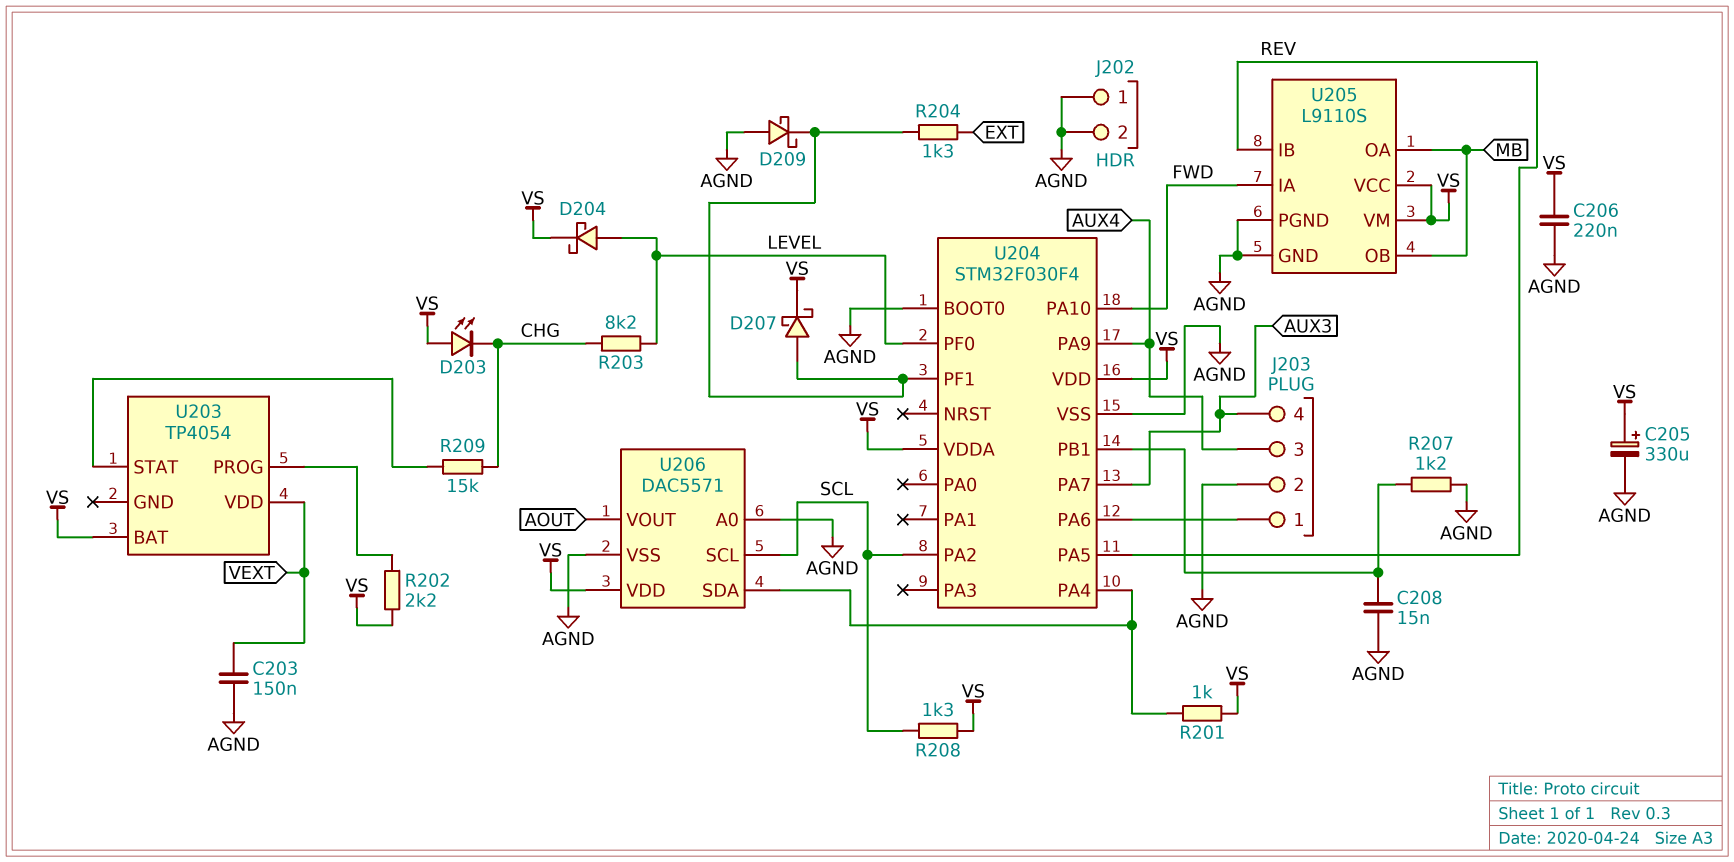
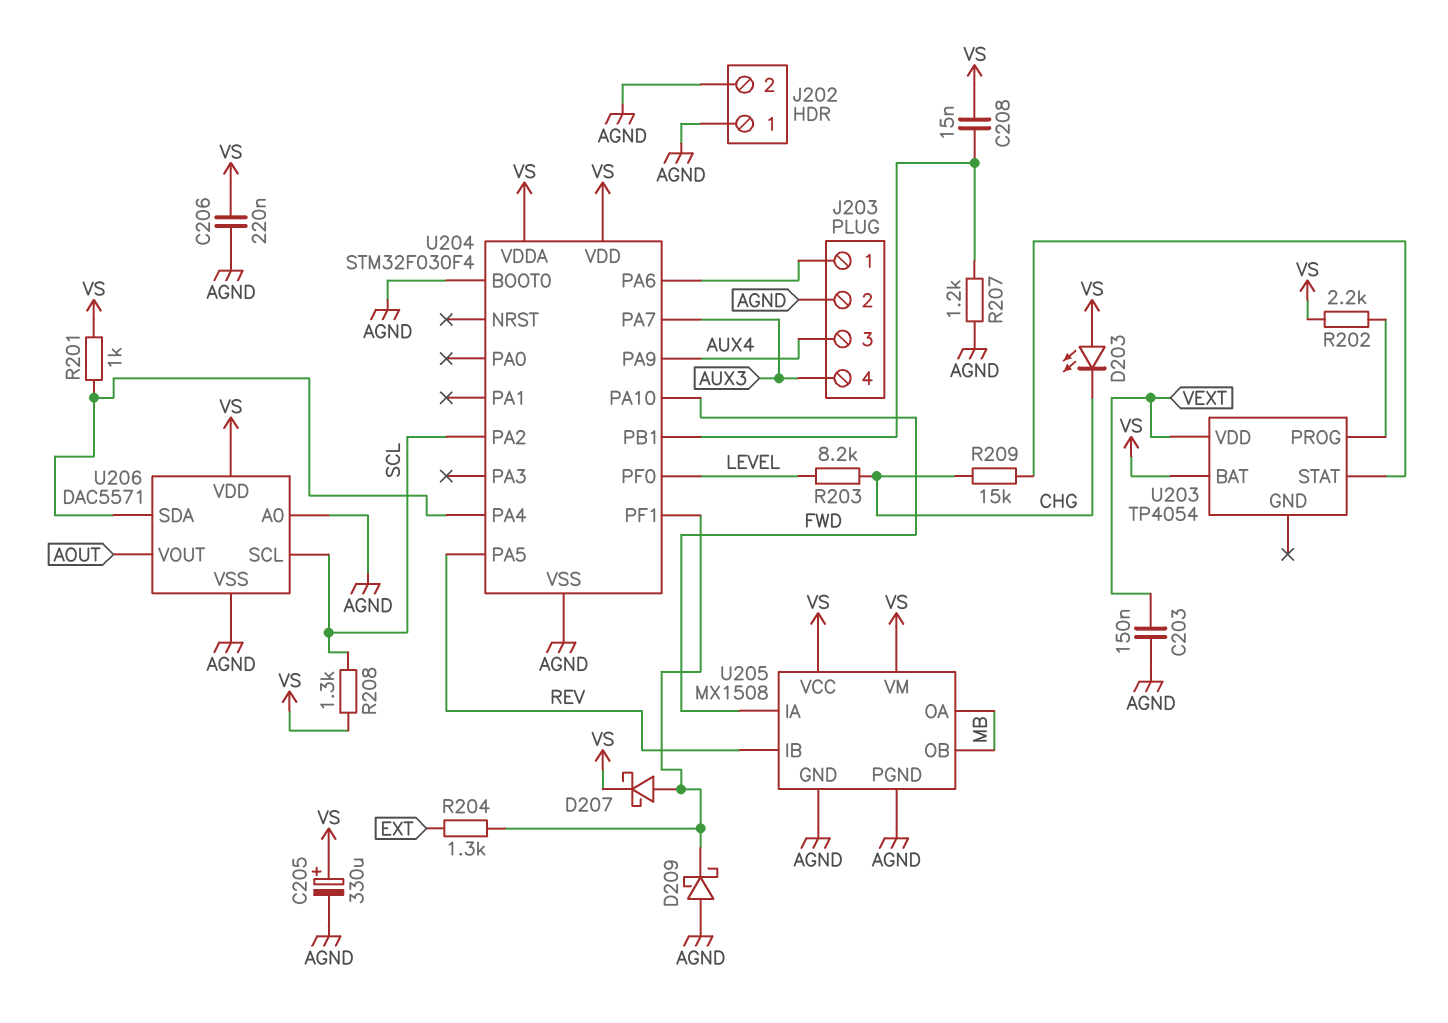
C208: 15nF (AGND, U204/PB1) -> 15nF (U204/PB1, VS)
D204: schottky (A LEVEL, K VS) -> none
U205: L9110S -> MX1508

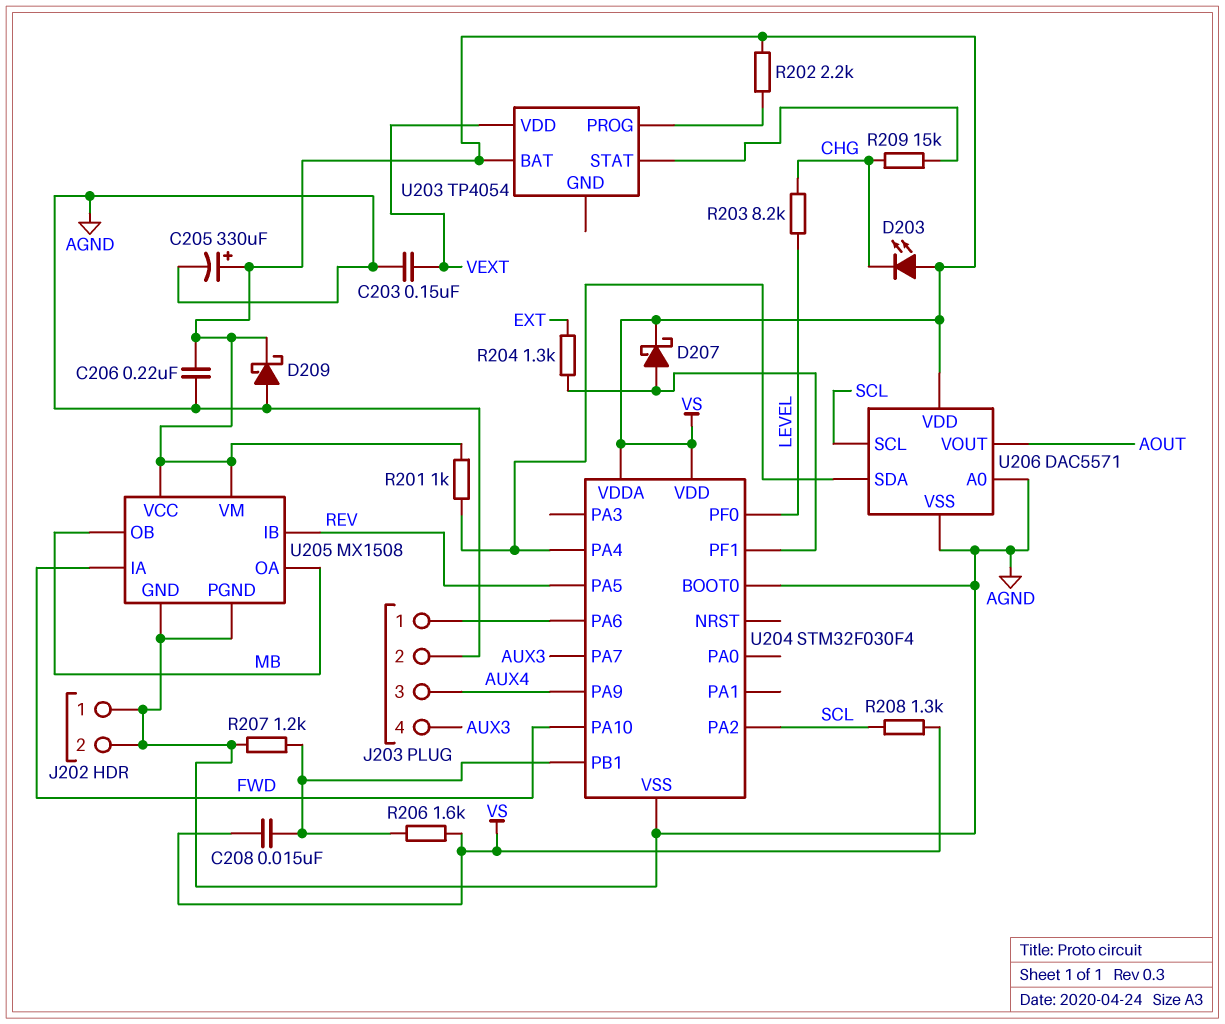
D209: schottky (A AGND, K U204/PF1) -> schottky (A AGND, K VS)
R206: none -> 1.6k (U204/PB1, VS)

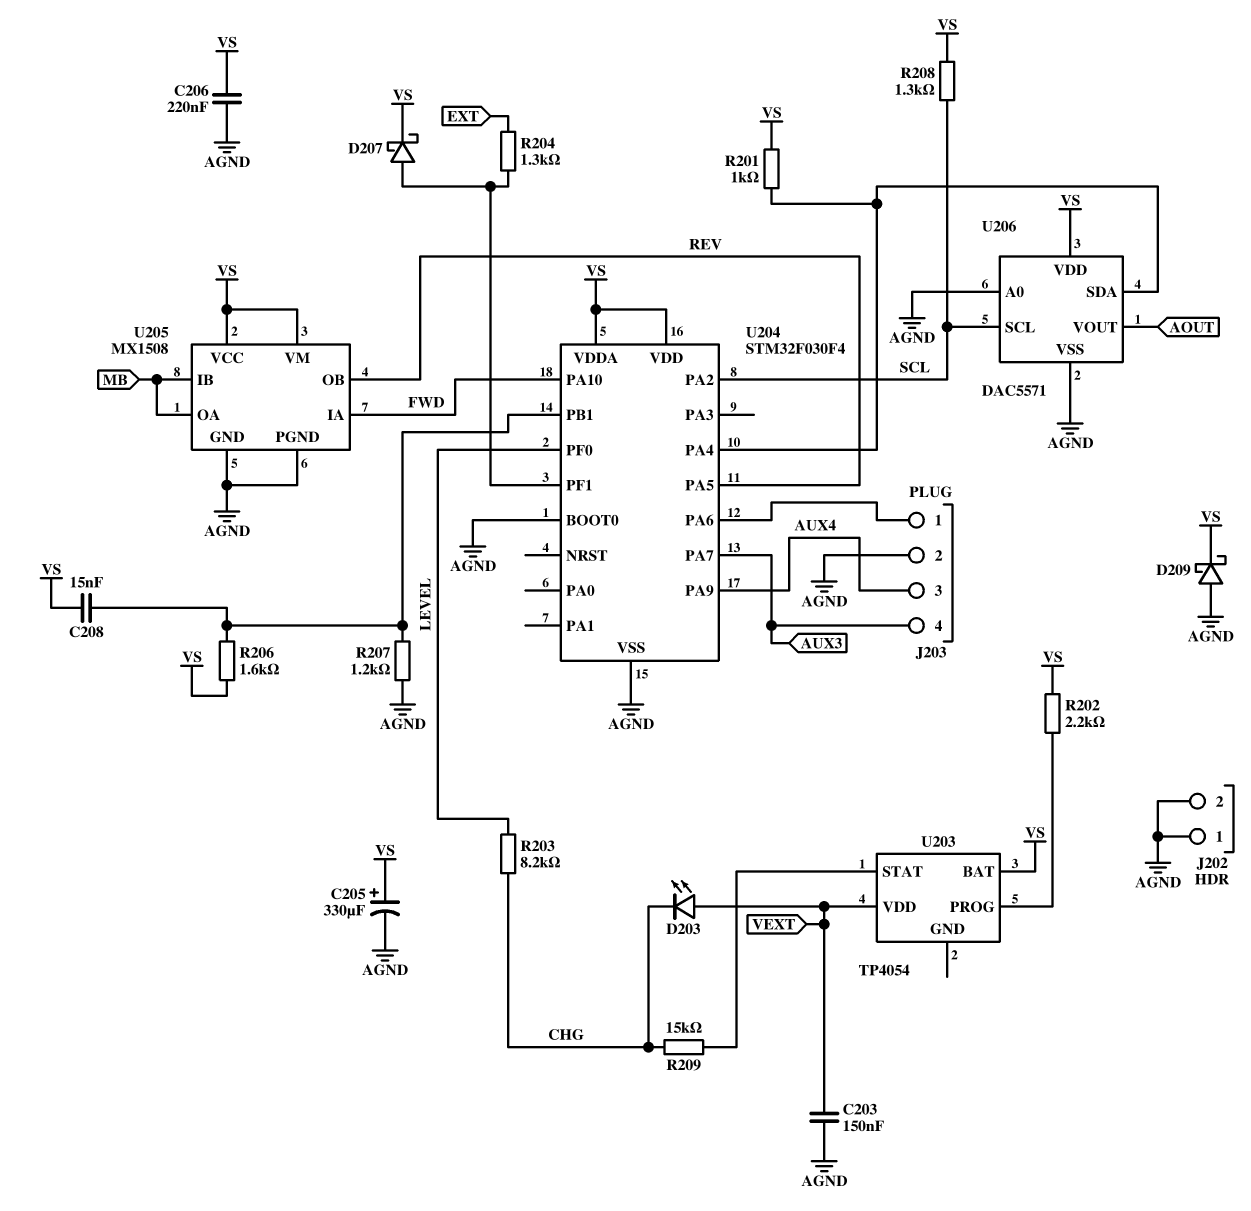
D203: LED (A VS, K CHG) -> LED (A VEXT, K CHG)
U205 pin IB: REV -> MB
U205 pin OB: MB -> REV

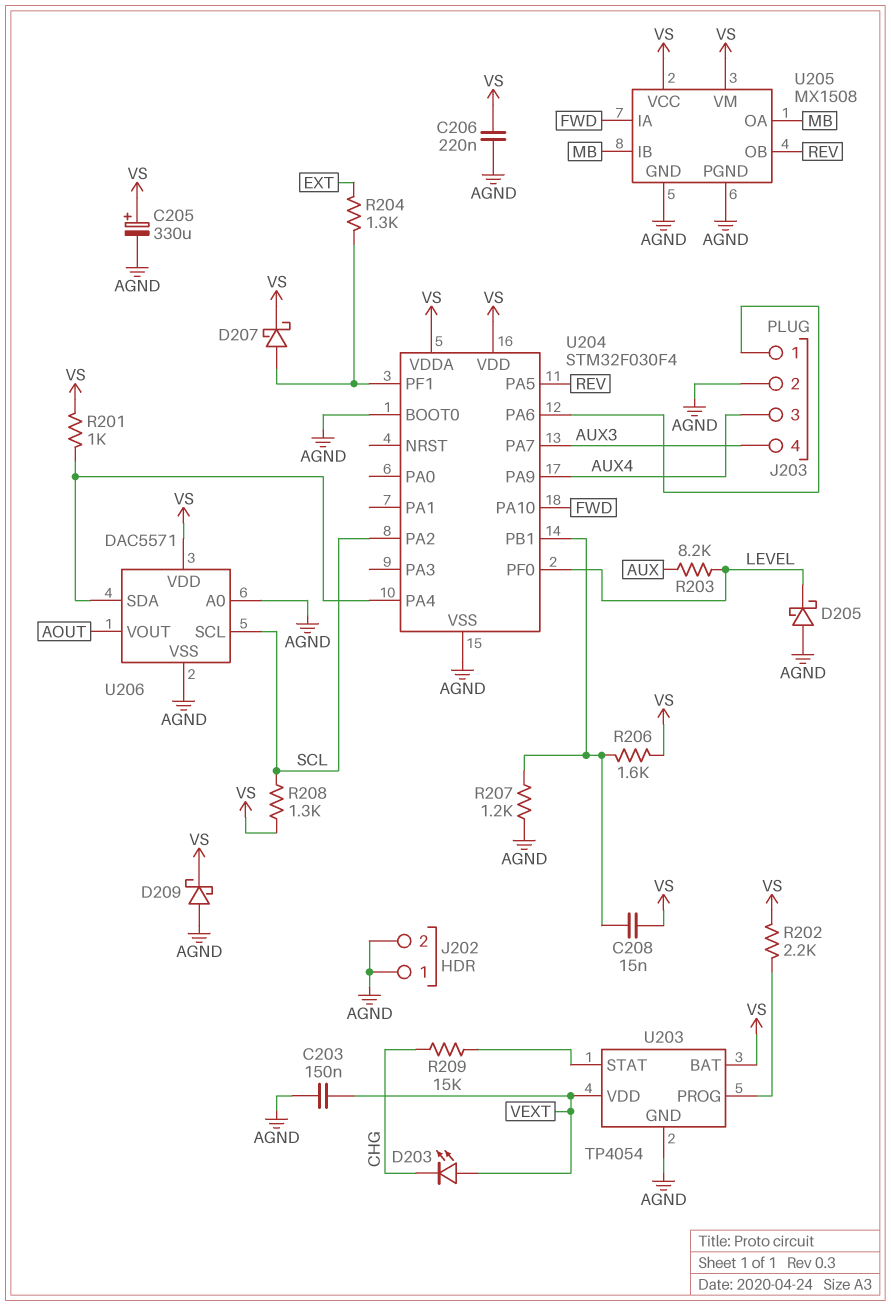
D205: none -> schottky (A AGND, K LEVEL)
R203: 8.2k (CHG, LEVEL) -> 8.2k (AUX, LEVEL)
U203 pin GND: none -> AGND

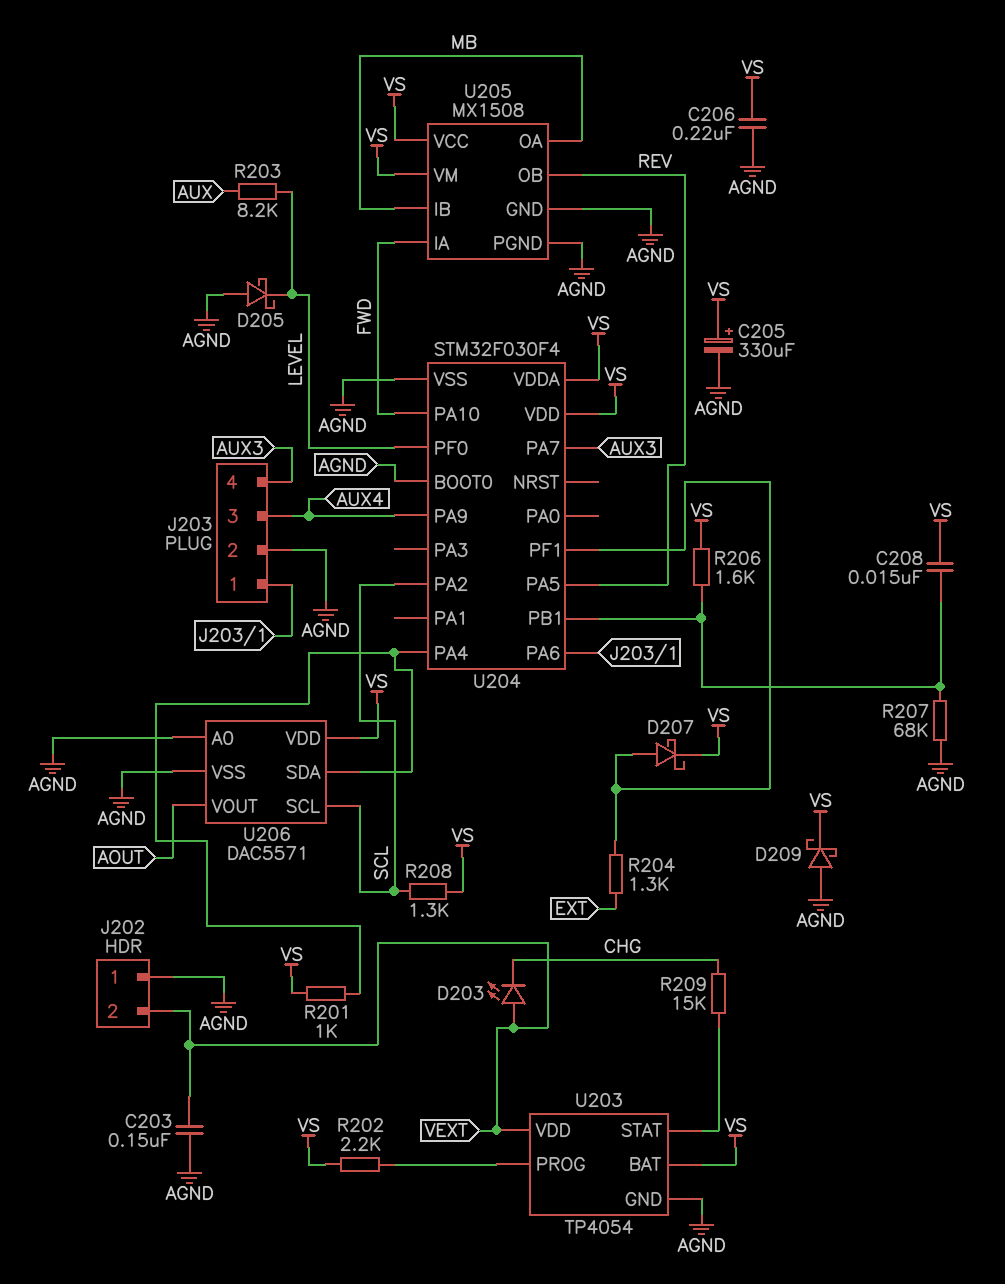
J202 pin 2: AGND -> VEXT
R207: 1.2k (AGND, U204/PB1) -> 68k (AGND, U204/PB1)

